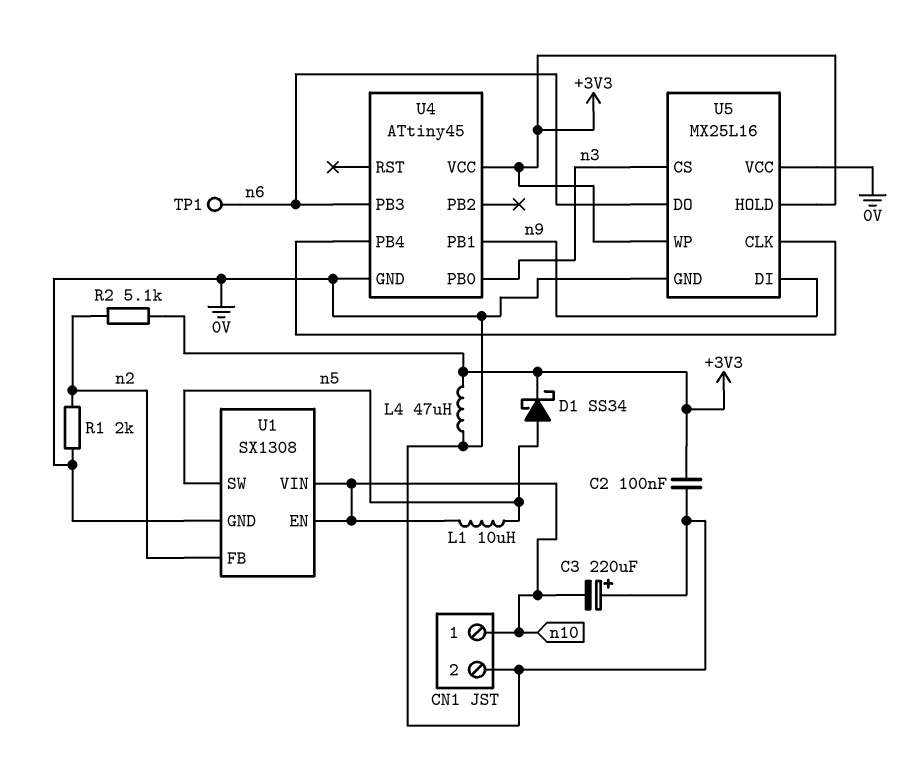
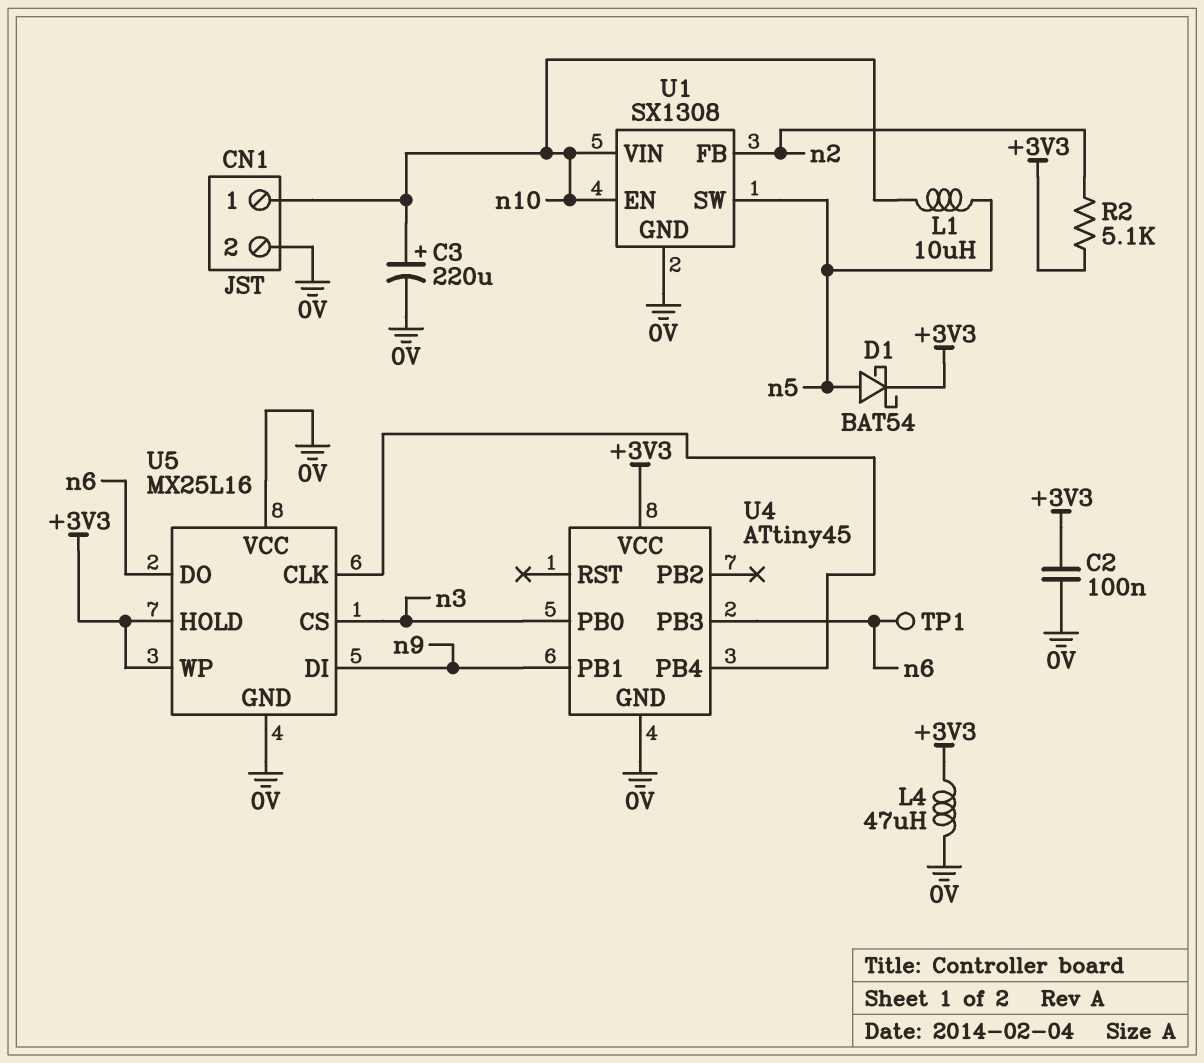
C3: 220uF (plus 0V, minus n10) -> 220uF (plus n10, minus 0V)
D1: schottky SS34 (A n5, K +3V3) -> schottky BAT54 (A n5, K +3V3)
R1: 2k (0V, n2) -> none

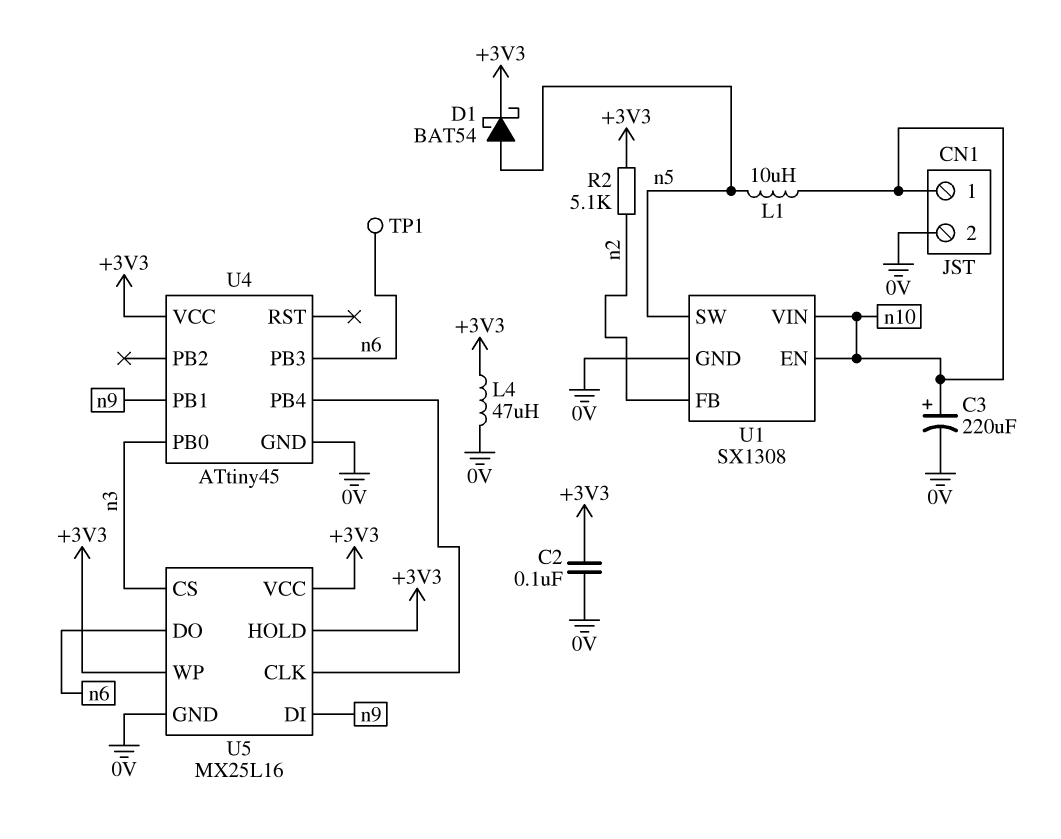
U5 pin VCC: 0V -> +3V3

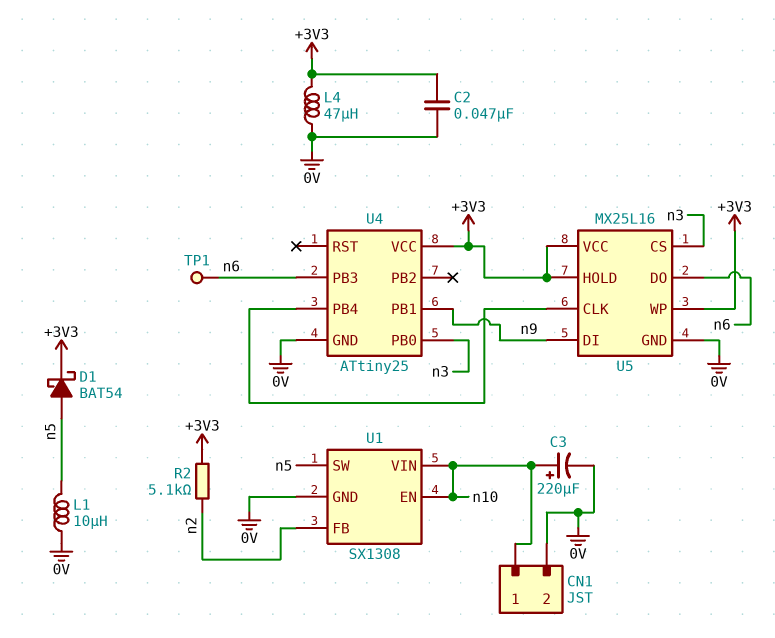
C2: 100nF (+3V3, 0V) -> 47nF (+3V3, 0V)
L1: 10uH (n5, n10) -> 10uH (0V, n5)
U4: ATtiny45 -> ATtiny25

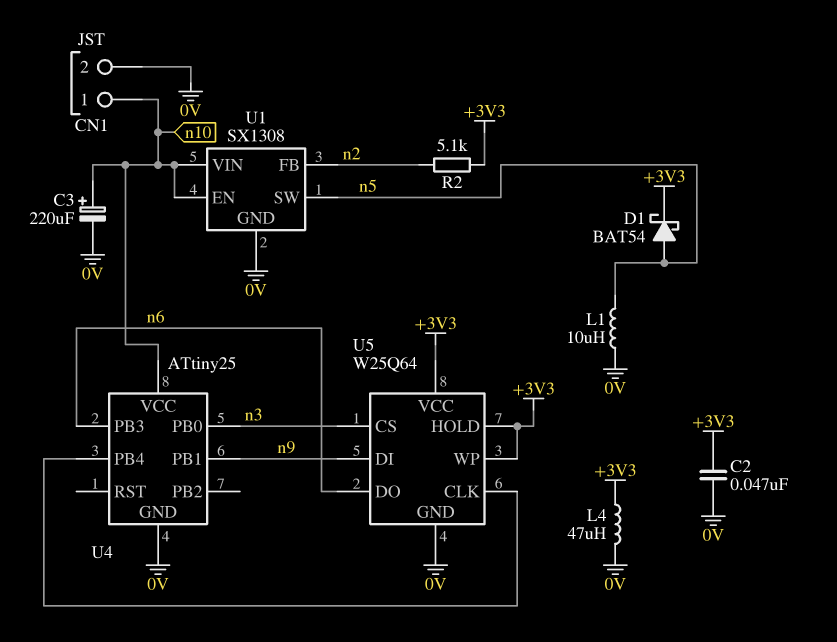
TP1: test point (n6) -> none
U4 pin VCC: +3V3 -> n10
U5: MX25L16 -> W25Q64

